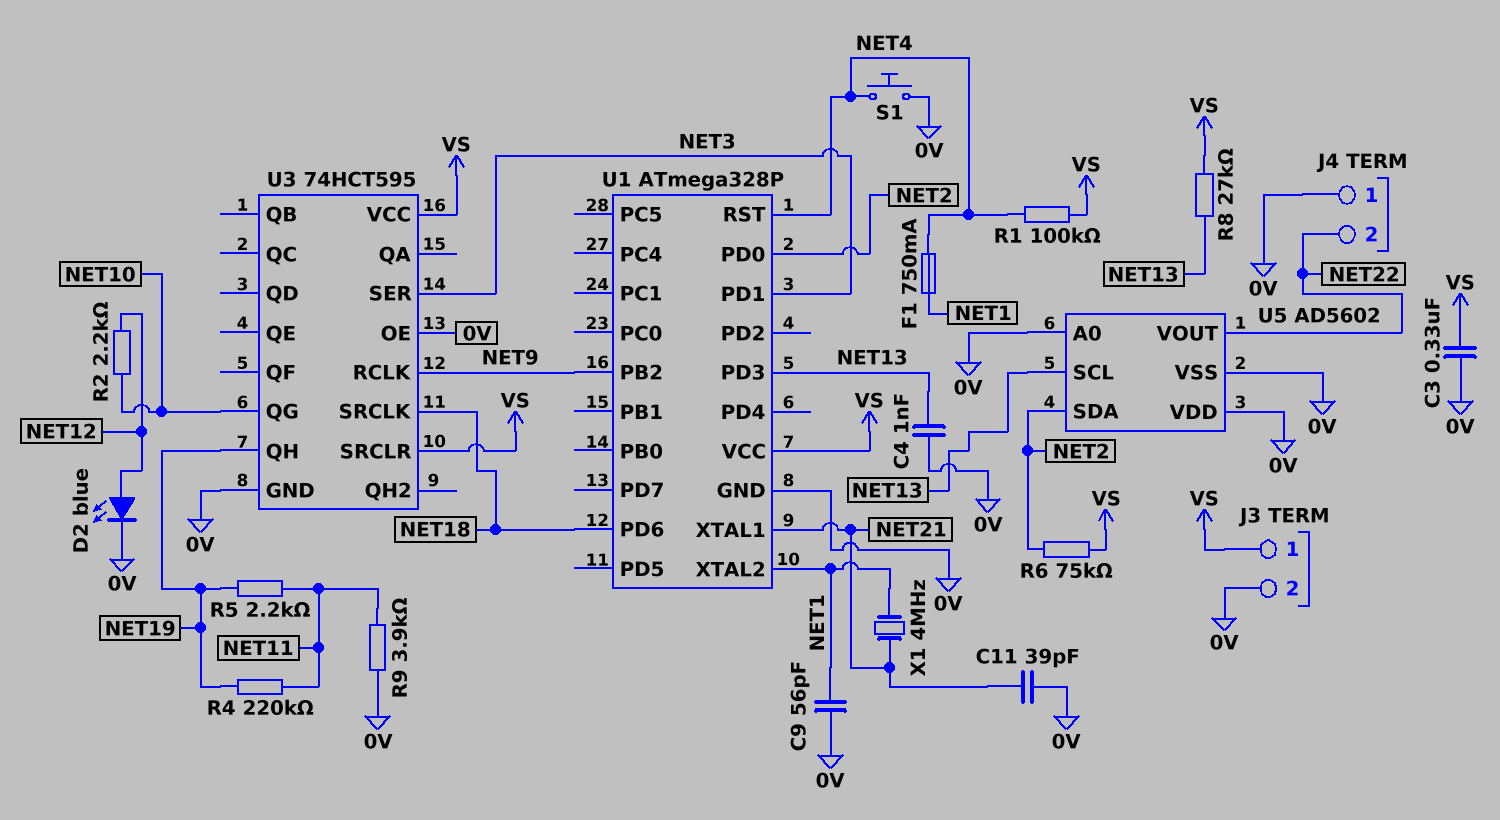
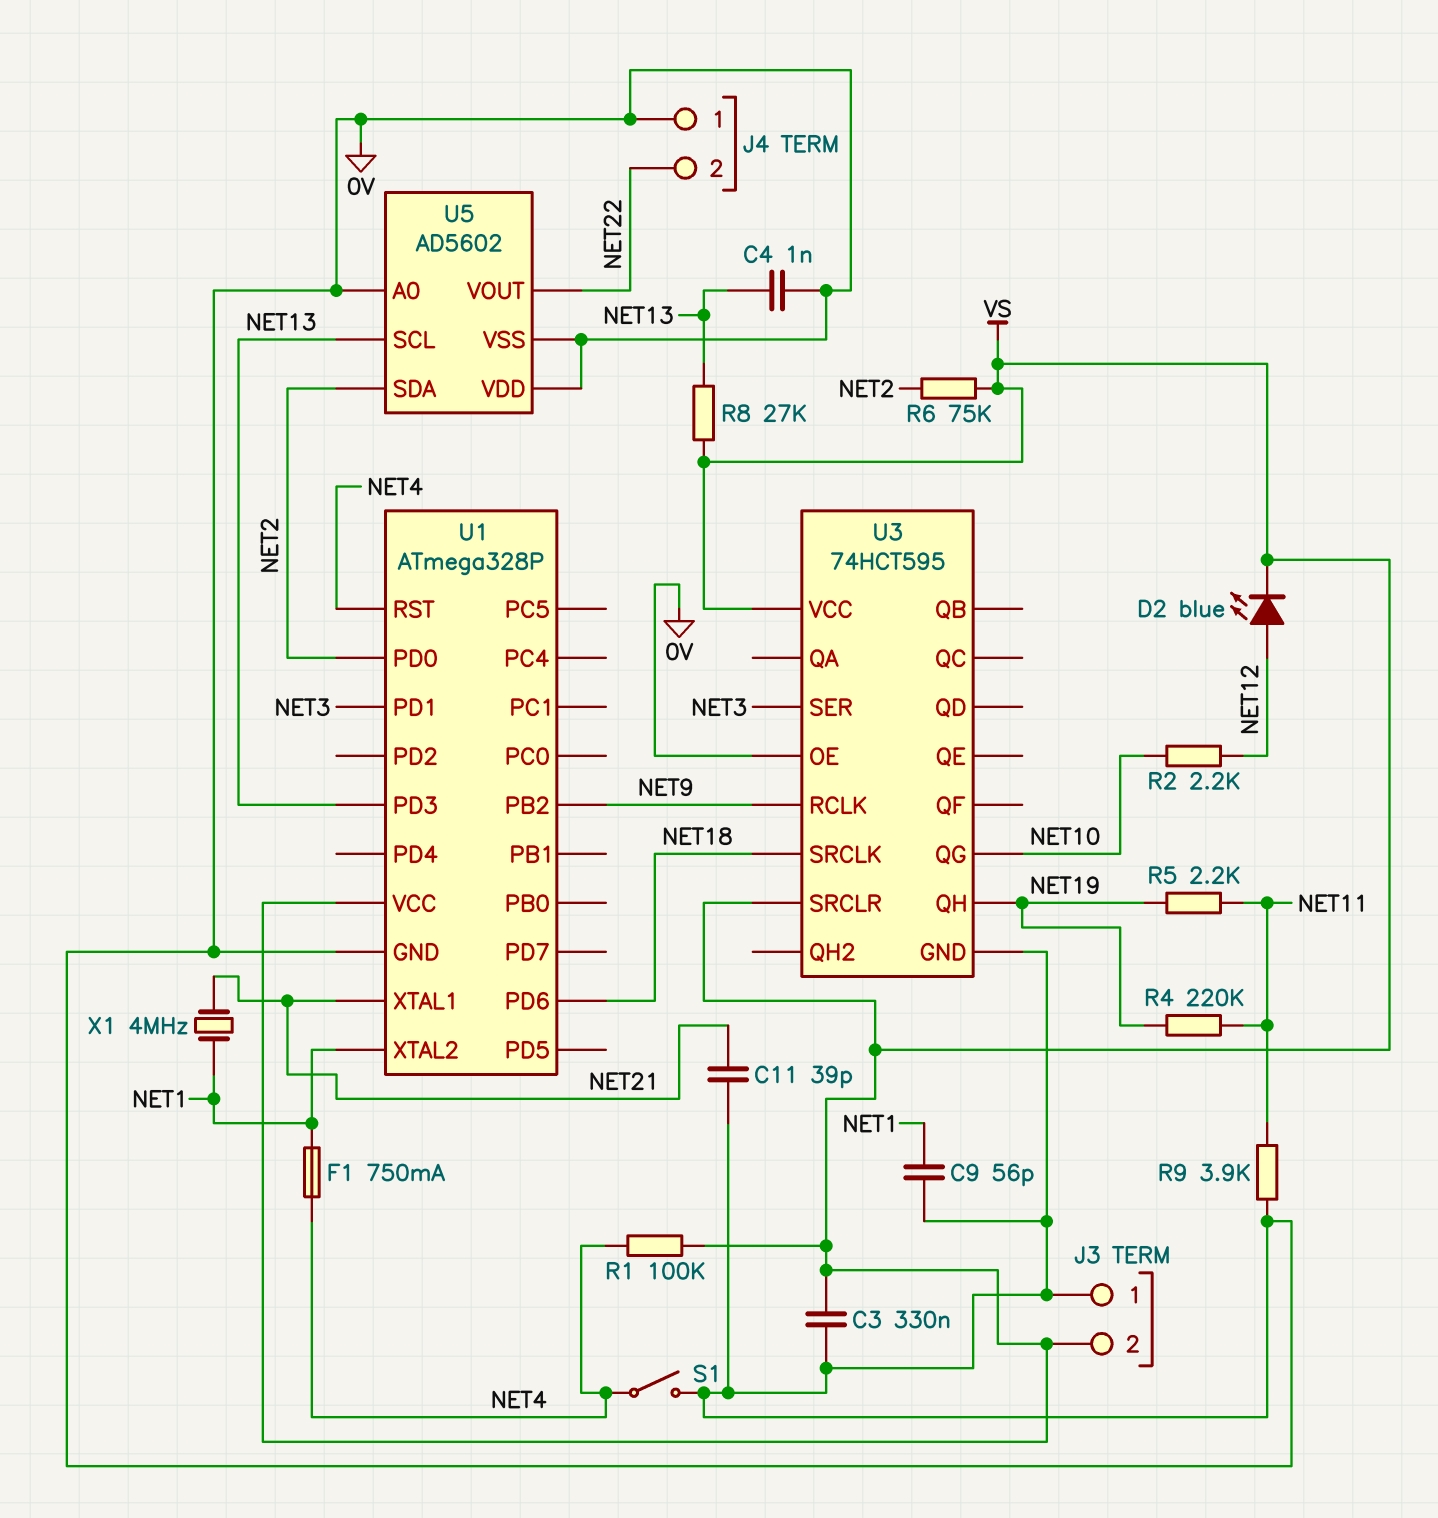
D2: LED blue (A NET12, K 0V) -> LED blue (A NET12, K VS)
J3 pin 1: VS -> 0V
J3 pin 2: 0V -> VS
S1: button (0V, NET4) -> switch (0V, NET4)

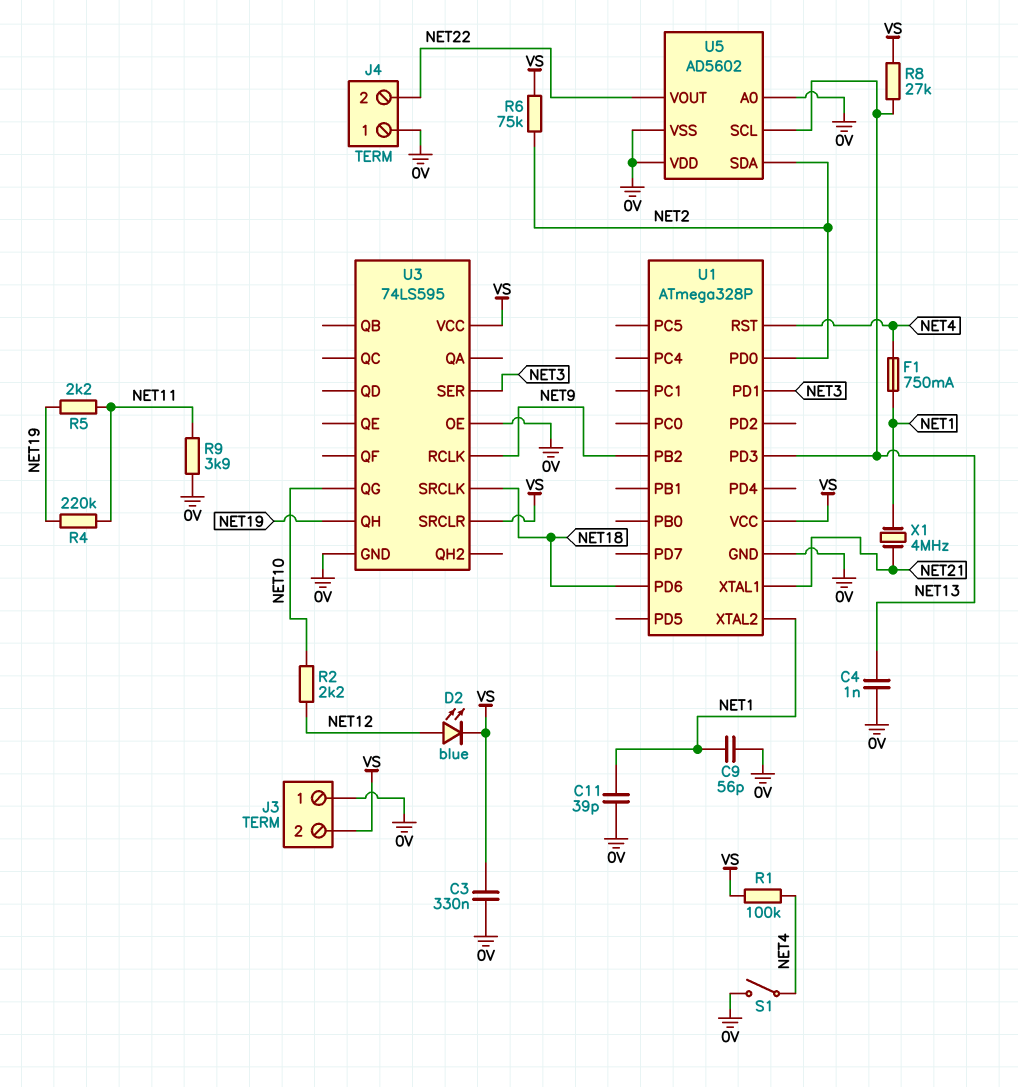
C11: 39pF (0V, NET21) -> 39pF (0V, NET1)
U3: 74HCT595 -> 74LS595

